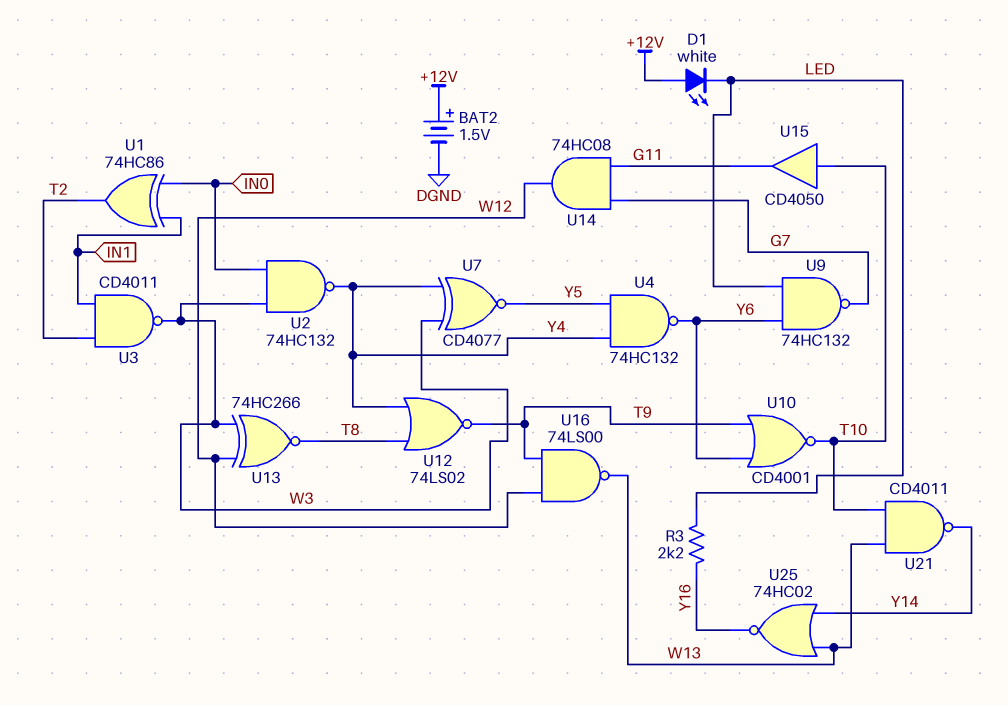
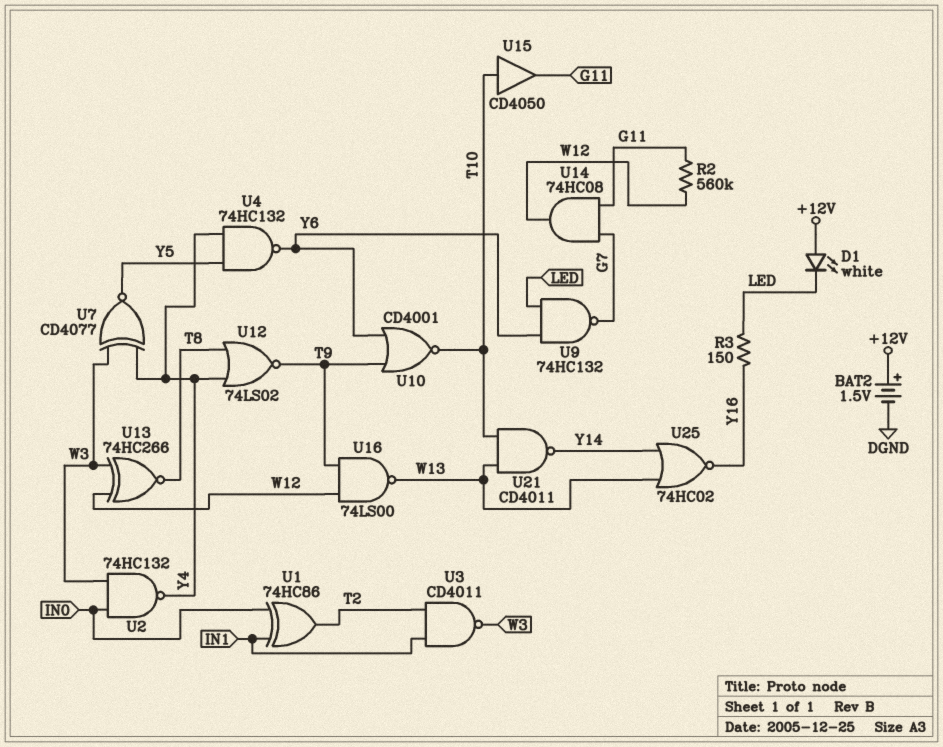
R2: none -> 560k (G11, W12)
R3: 2.2k (LED, Y16) -> 150 (LED, Y16)

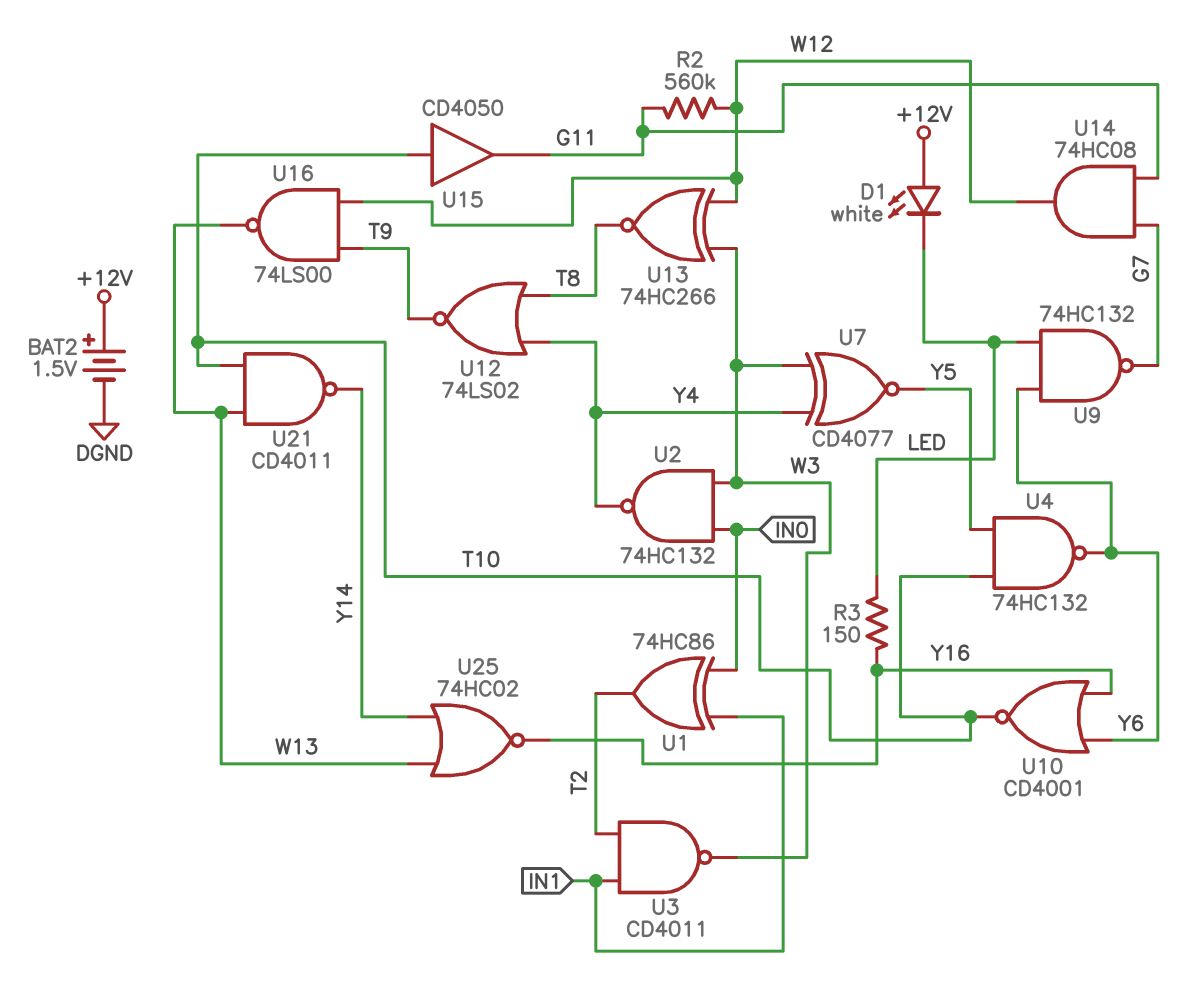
U4: NAND 74HC132 (in Y4, in Y5, out Y6) -> NAND 74HC132 (in T10, in Y5, out Y6)
U10: NOR CD4001 (in T9, in Y6, out T10) -> NOR CD4001 (in Y6, in Y16, out T10)

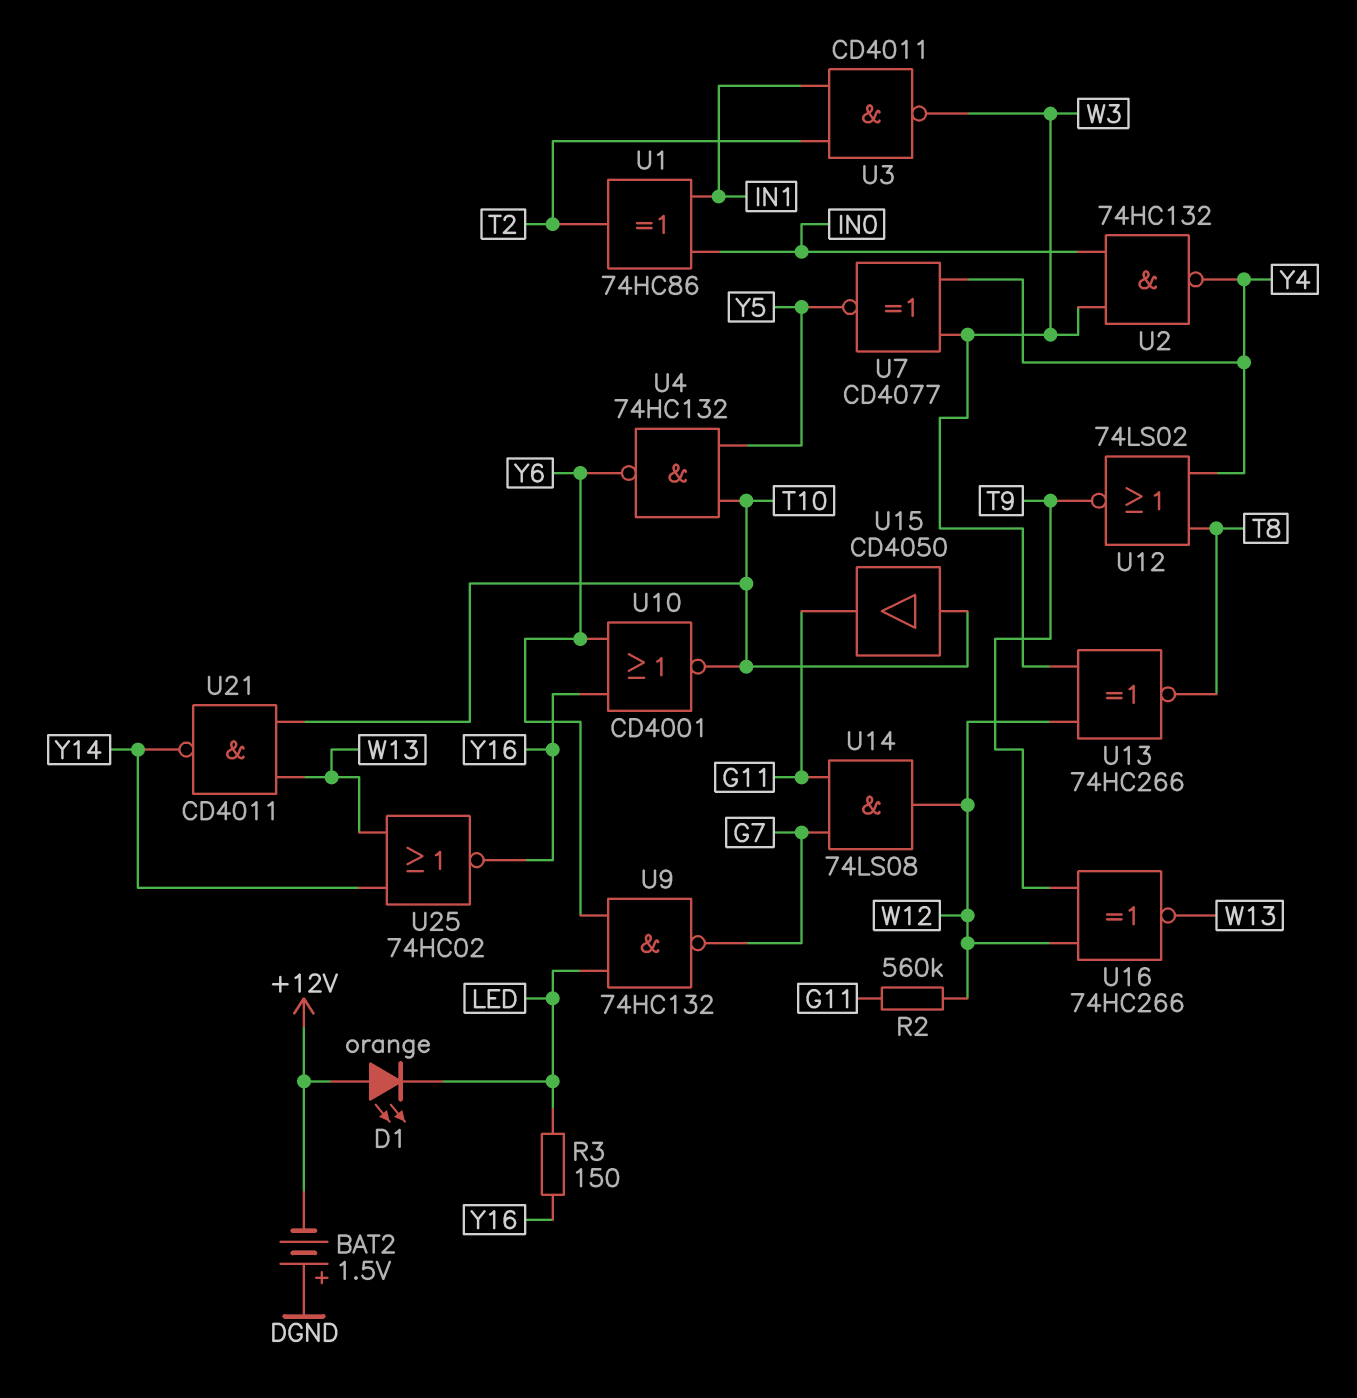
BAT2: 1.5V (plus +12V, minus DGND) -> 1.5V (plus DGND, minus +12V)
D1: LED white (A +12V, K LED) -> LED orange (A +12V, K LED)
U14: AND 74HC08 (in G7, in G11, out W12) -> AND 74LS08 (in G7, in G11, out W12)
U16: NAND 74LS00 (in T9, in W12, out W13) -> XNOR 74HC266 (in T9, in W12, out W13)

